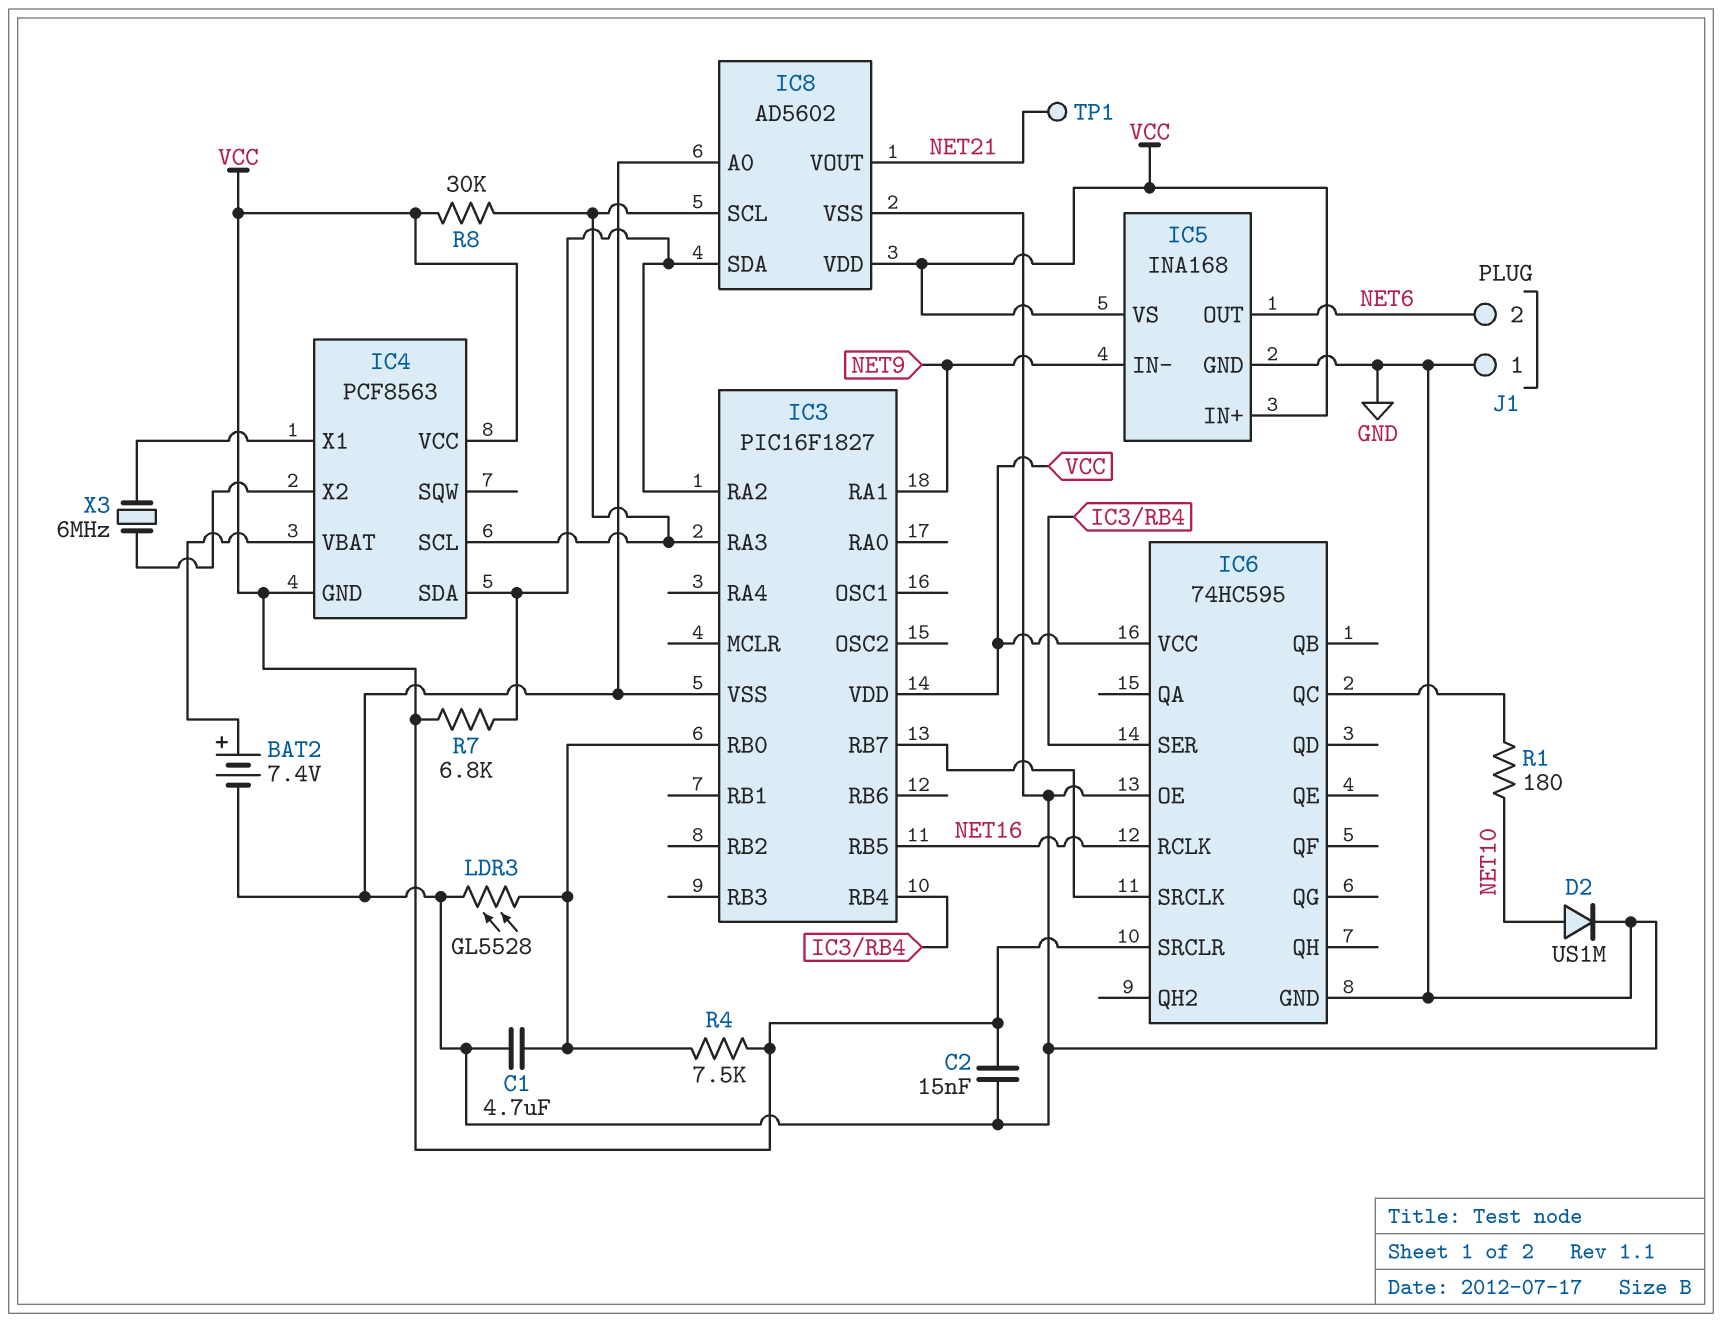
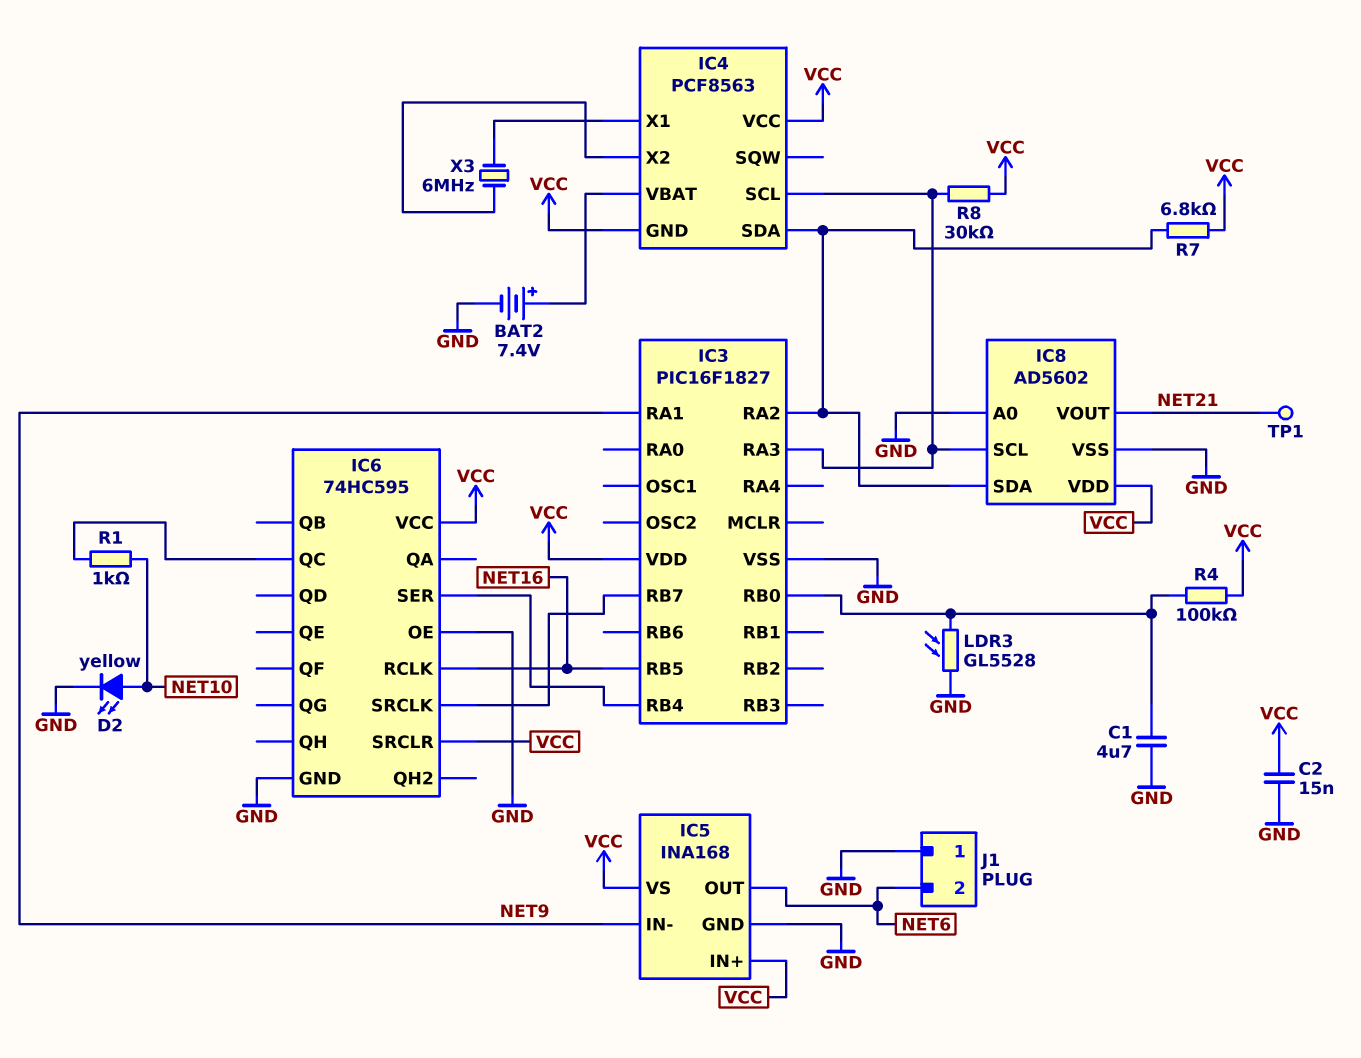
D2: diode US1M (A NET10, K GND) -> LED yellow (A NET10, K GND)
R1: 180 (IC6/QC, NET10) -> 1k (IC6/QC, NET10)
R4: 7.5k (IC3/RB0, VCC) -> 100k (IC3/RB0, VCC)

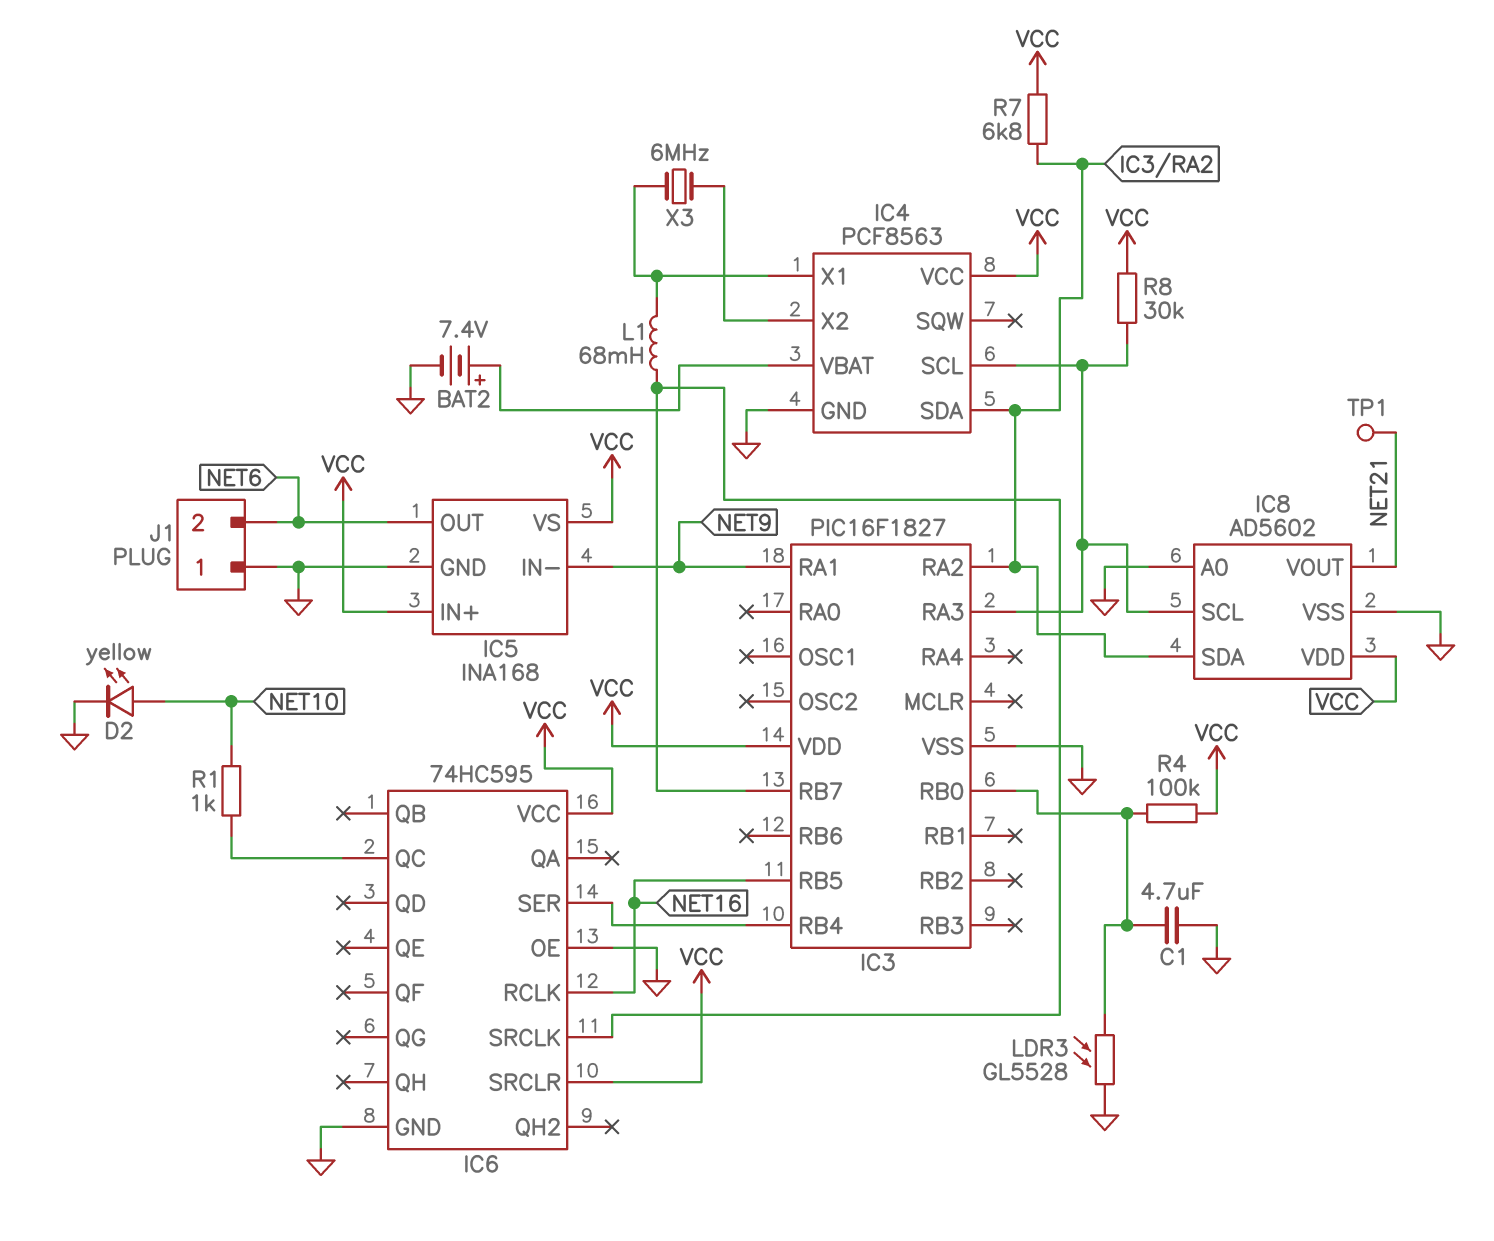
C2: 15nF (GND, VCC) -> none
IC4 pin GND: VCC -> GND
L1: none -> 68mH (IC3/RB7, IC4/X1)

